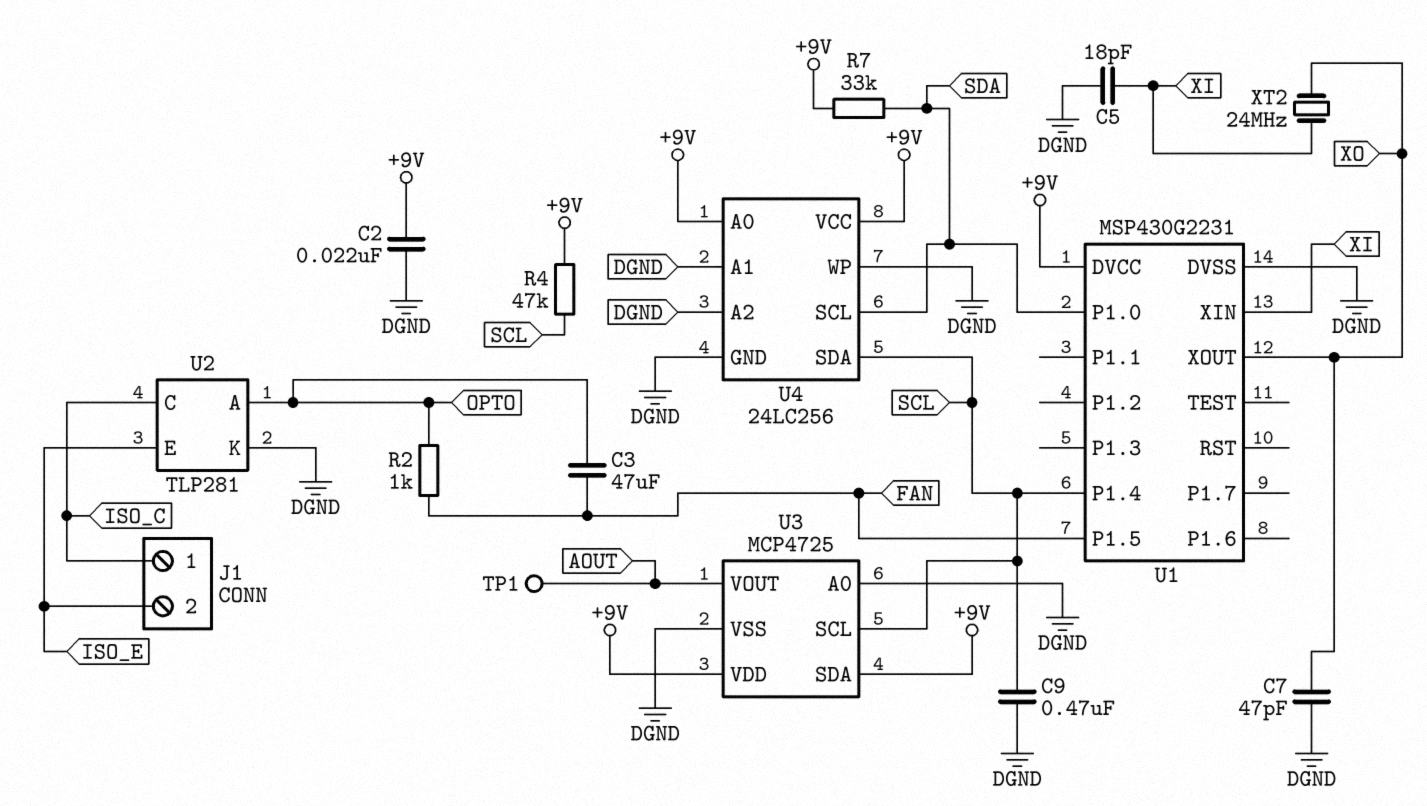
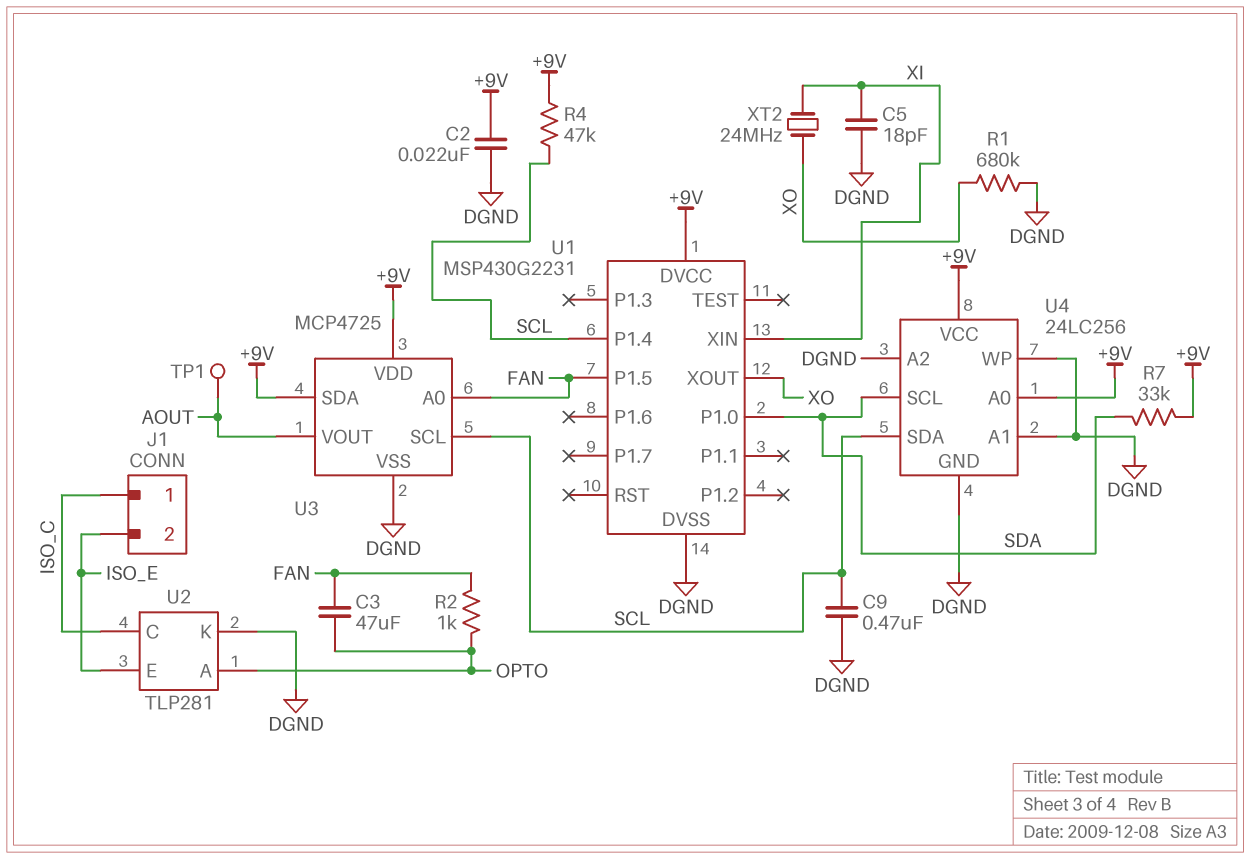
C7: 47pF (DGND, XO) -> none
R1: none -> 680k (DGND, XO)
U3 pin A0: DGND -> FAN

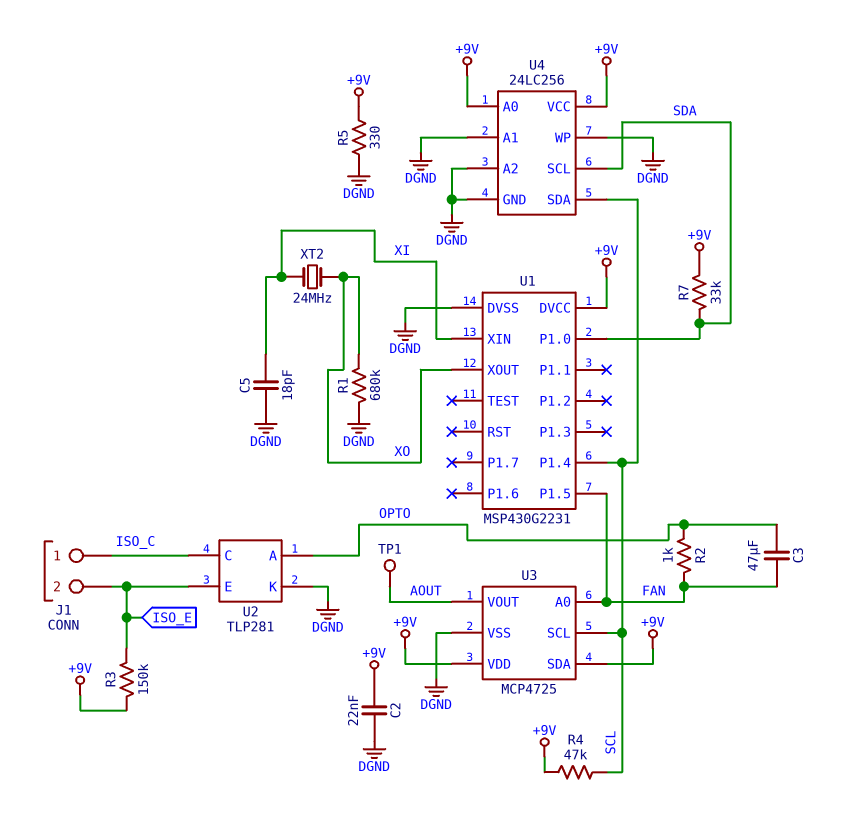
C9: 470nF (DGND, SCL) -> none
R3: none -> 150k (+9V, ISO_E)
R5: none -> 330 (+9V, DGND)

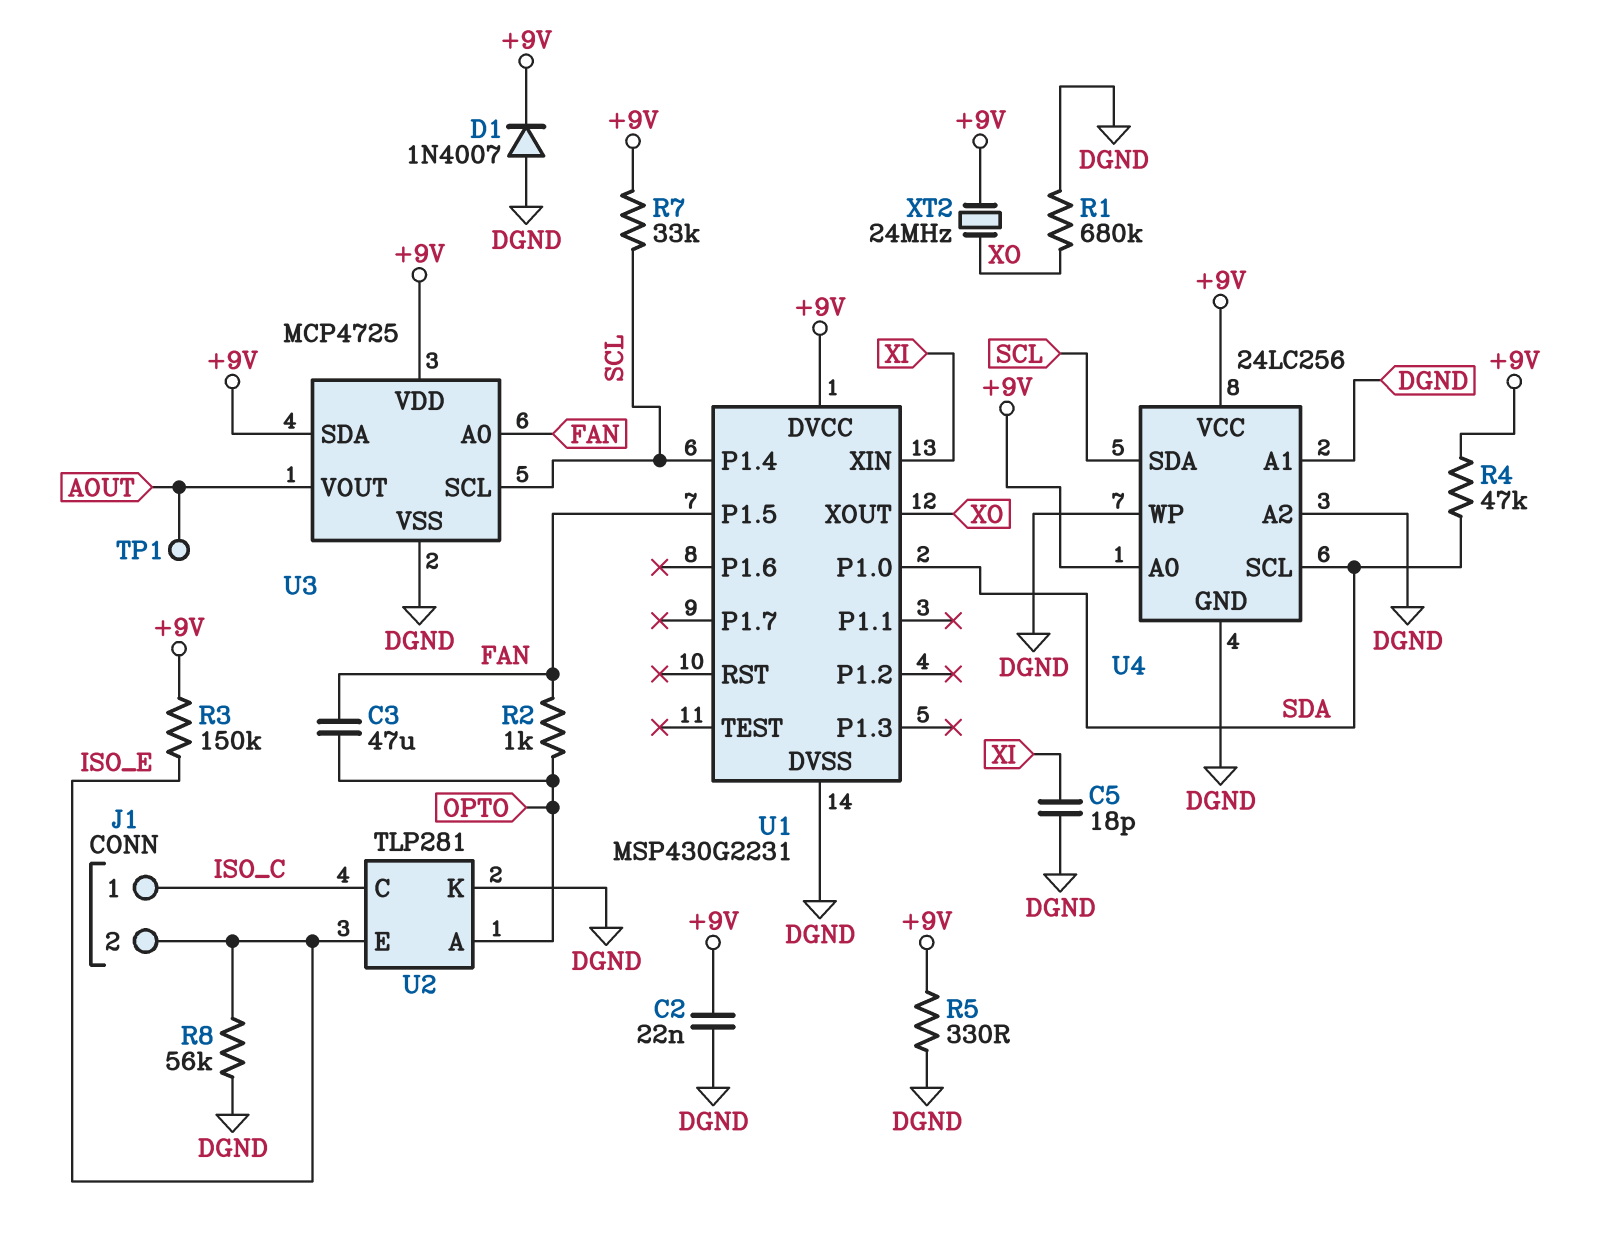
D1: none -> diode 1N4007 (A DGND, K +9V)
R4: 47k (+9V, SCL) -> 47k (+9V, SDA)
R7: 33k (+9V, SDA) -> 33k (+9V, SCL)
R8: none -> 56k (DGND, ISO_E)
XT2: 24MHz (XI, XO) -> 24MHz (+9V, XO)

